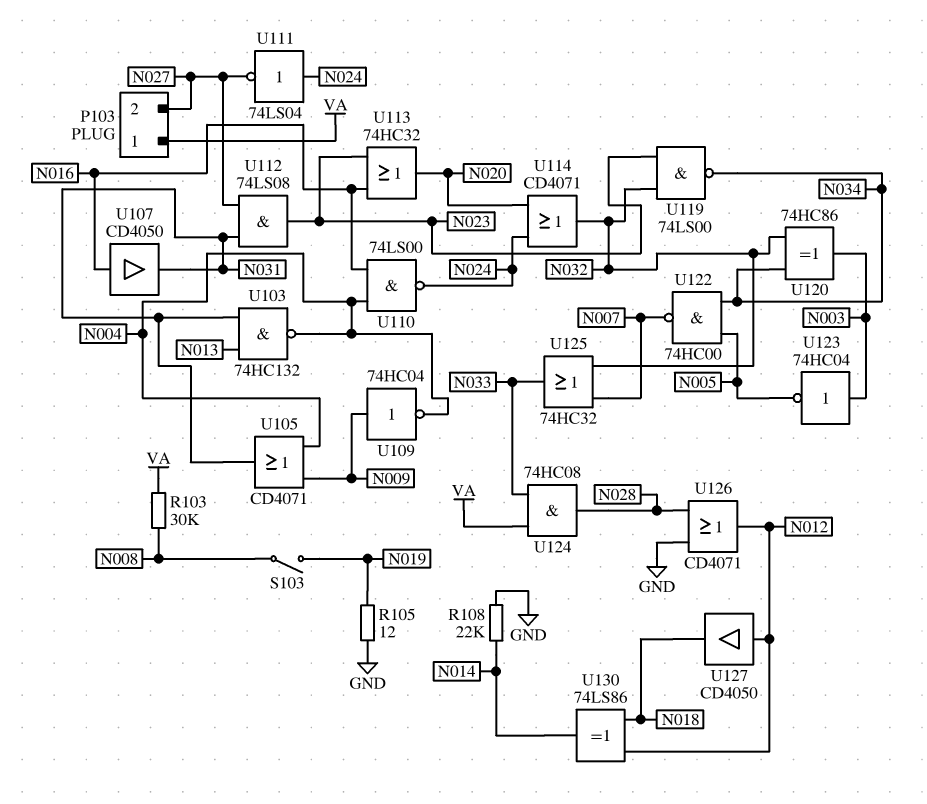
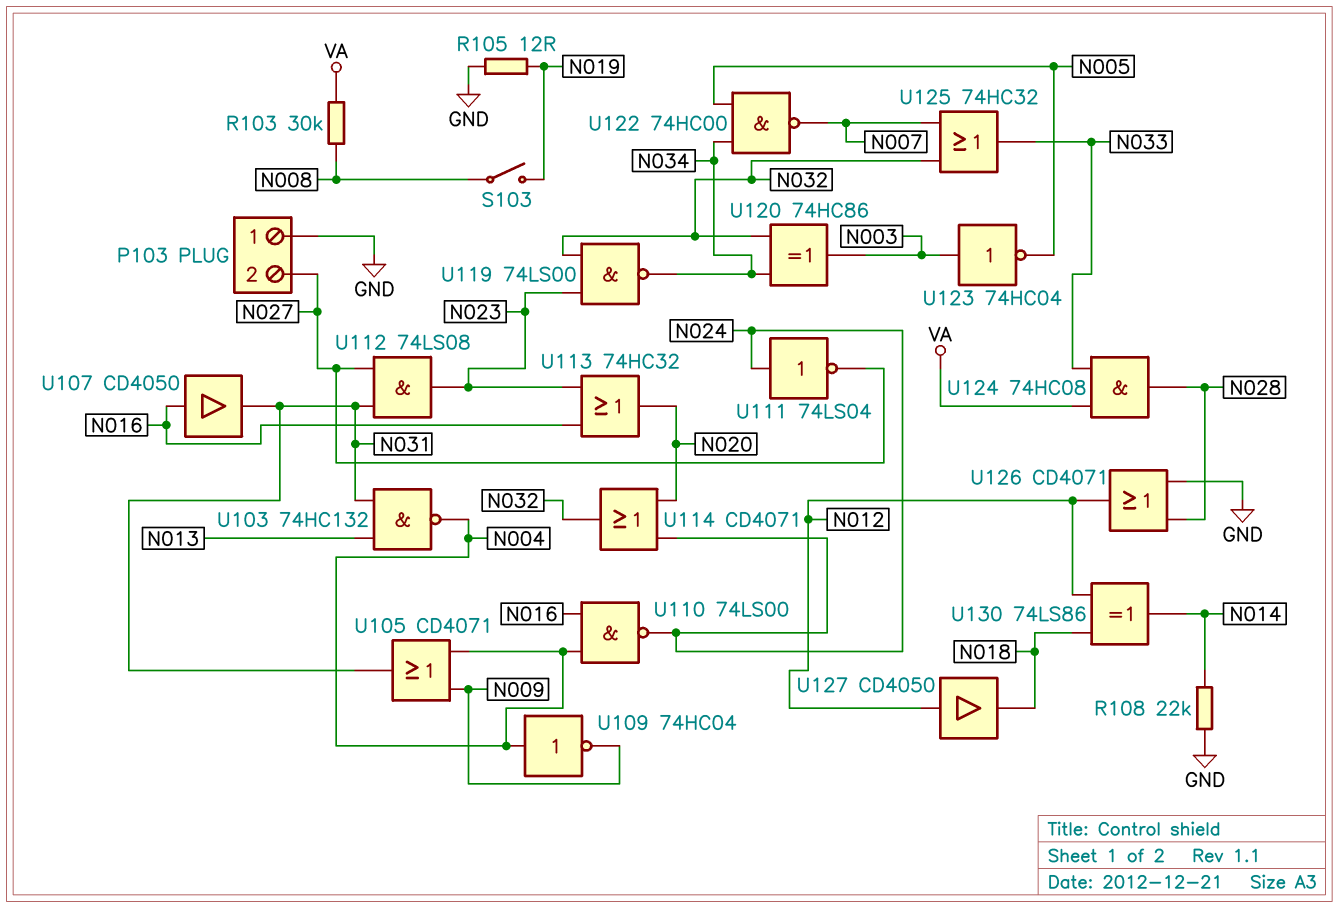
P103 pin 1: VA -> GND
U109: NOT 74HC04 (in N009, out N004) -> NOT 74HC04 (in N004, out N009)

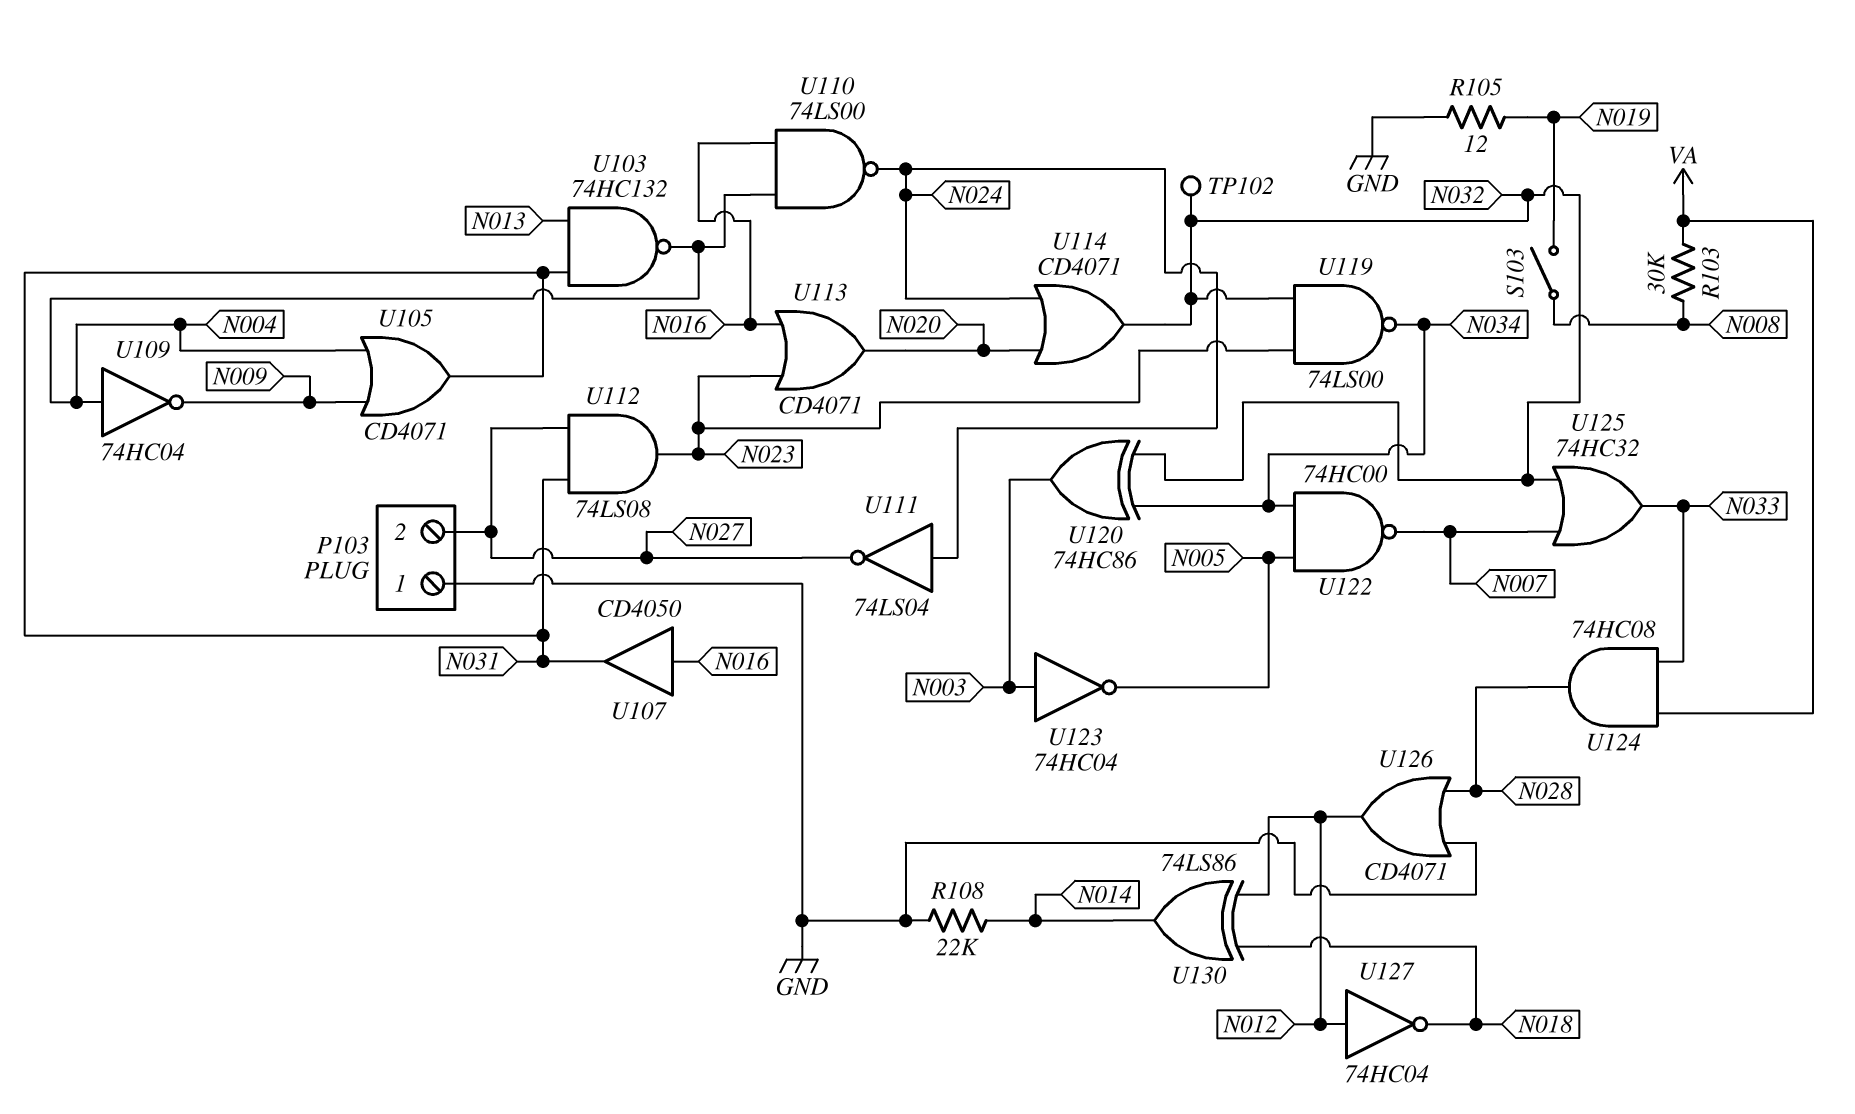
TP102: none -> test point (N032)
U113: OR 74HC32 (in N016, in N023, out N020) -> OR CD4071 (in N016, in N023, out N020)
U127: buffer CD4050 (in N012, out N018) -> NOT 74HC04 (in N012, out N018)

